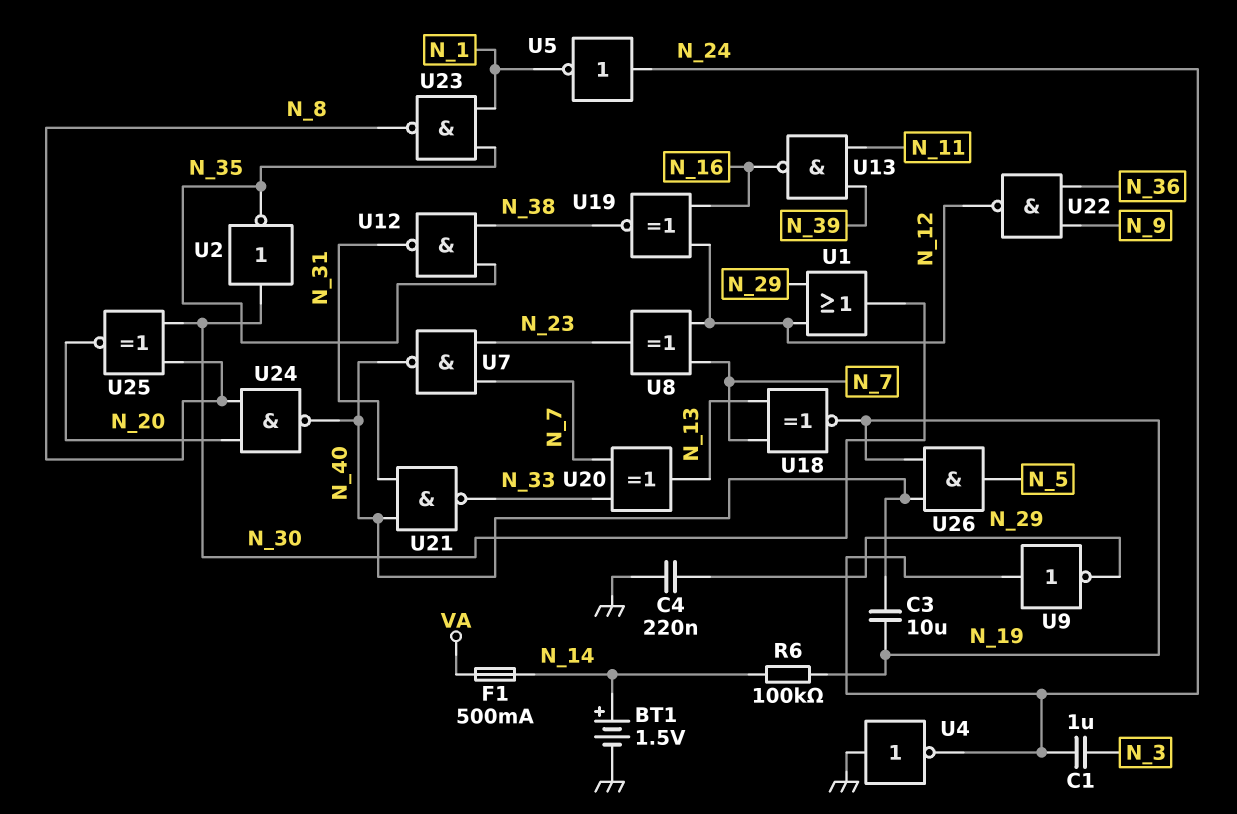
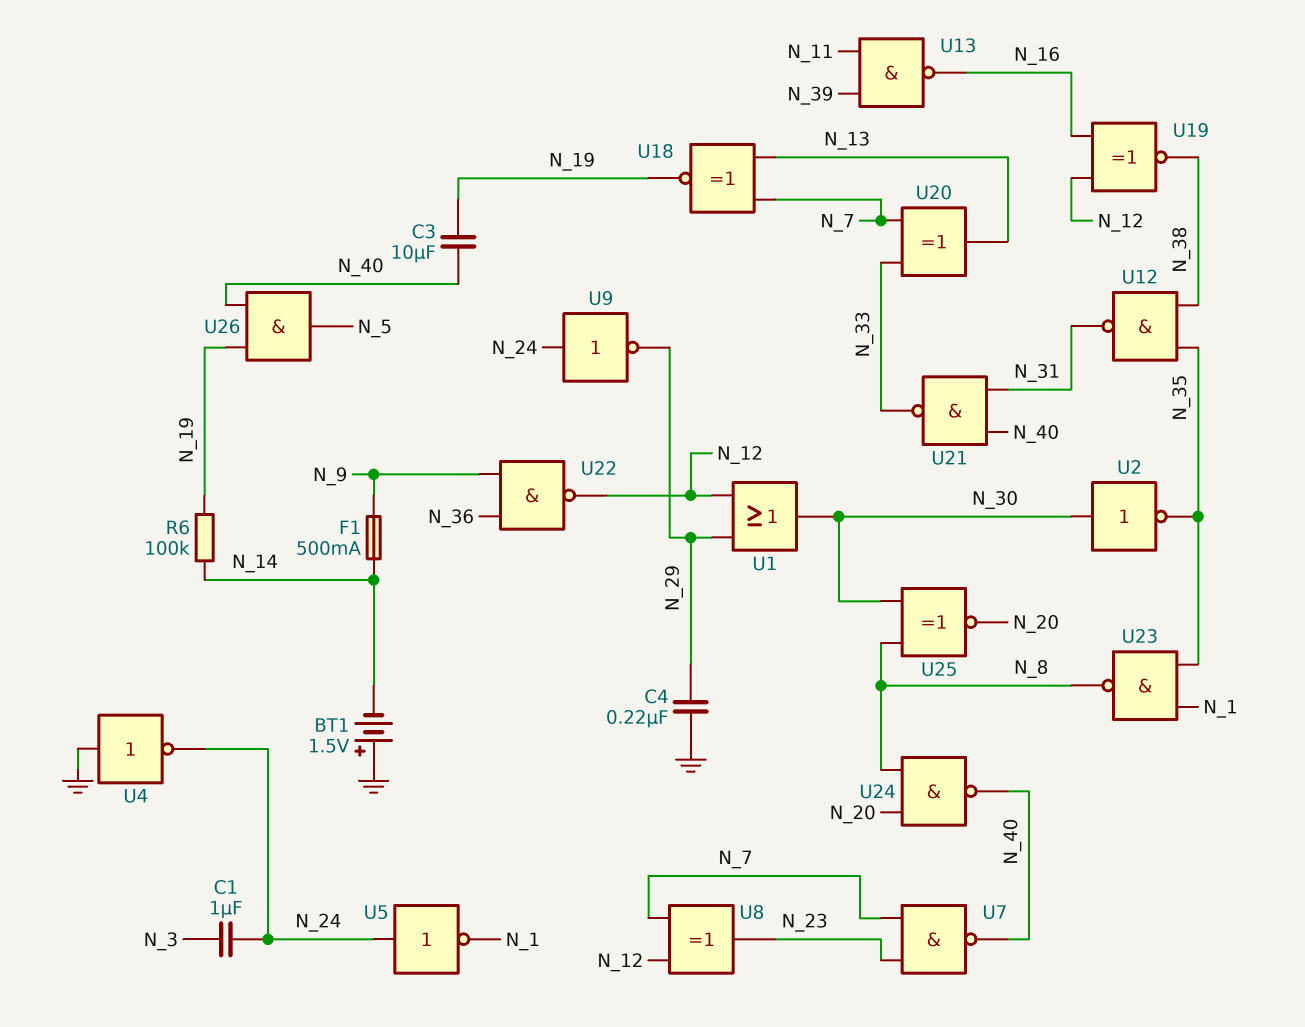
BT1: 1.5V (plus N_14, minus GND) -> 1.5V (plus GND, minus N_14)
F1: 500mA (N_14, VA) -> 500mA (N_9, N_14)

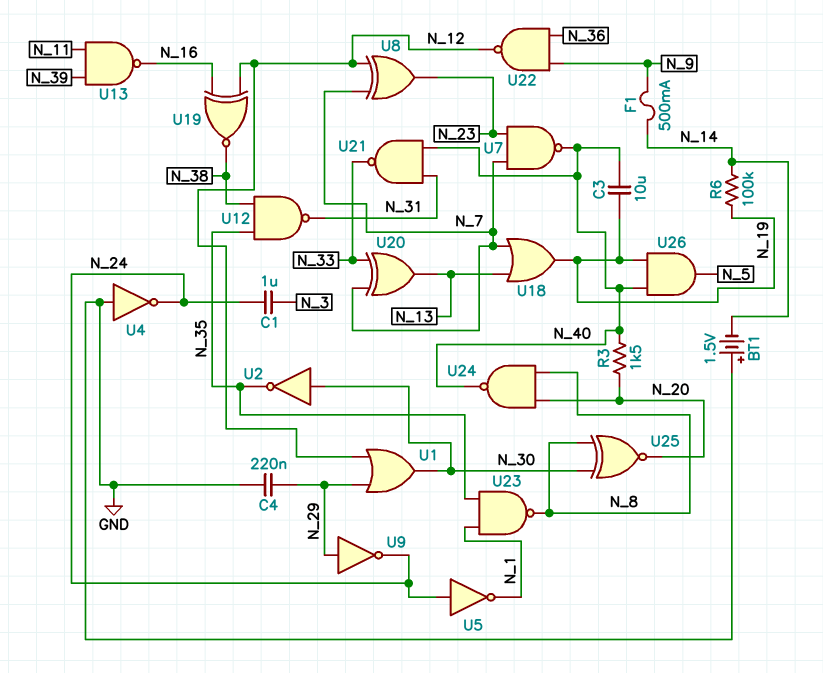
R3: none -> 1.5k (N_20, N_40)
U9: NOT (in N_24, out N_29) -> NOT (in N_29, out N_24)
U18: XNOR (in N_7, in N_13, out N_19) -> OR (in N_7, in N_13, out N_19)

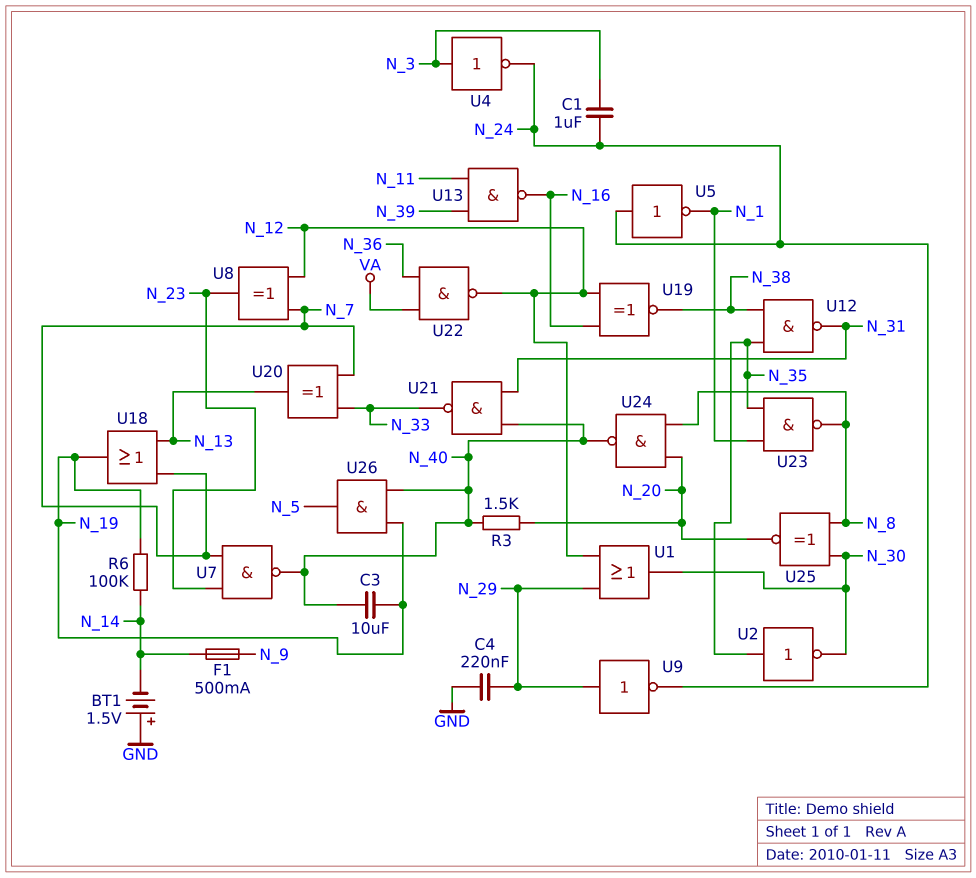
U2: NOT (in N_30, out N_35) -> NOT (in N_35, out N_30)
U4: NOT (in GND, out N_24) -> NOT (in N_3, out N_24)
U22: NAND (in N_9, in N_36, out N_12) -> NAND (in N_36, in VA, out N_12)

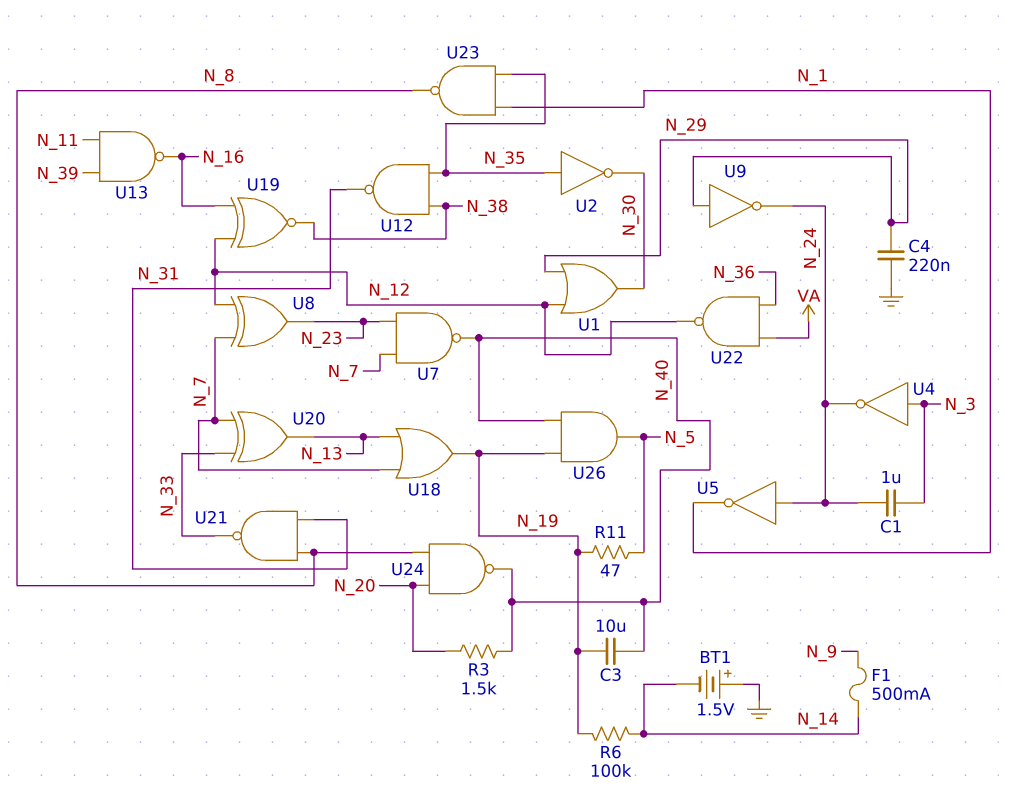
R11: none -> 47 (N_5, N_19)
U21: NAND (in N_31, in N_40, out N_33) -> NAND (in N_8, in N_31, out N_33)
U25: XNOR (in N_8, in N_30, out N_20) -> none

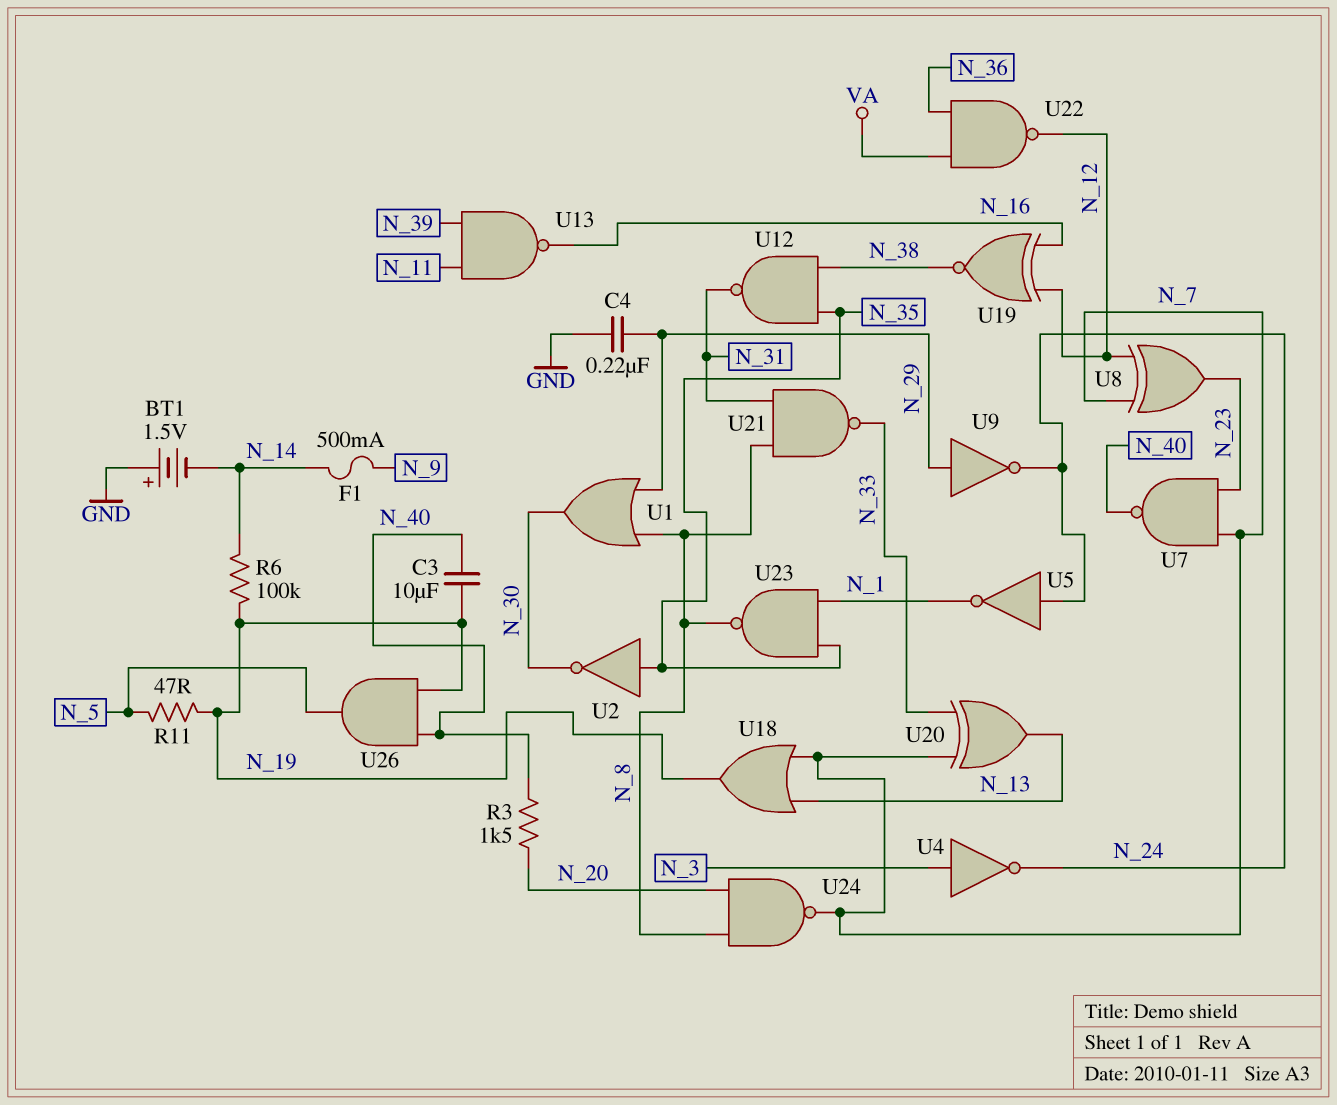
C1: 1uF (N_3, N_24) -> none
U1: OR (in N_12, in N_29, out N_30) -> OR (in N_8, in N_29, out N_30)
U24: NAND (in N_8, in N_20, out N_40) -> NAND (in N_8, in N_20, out N_7)

